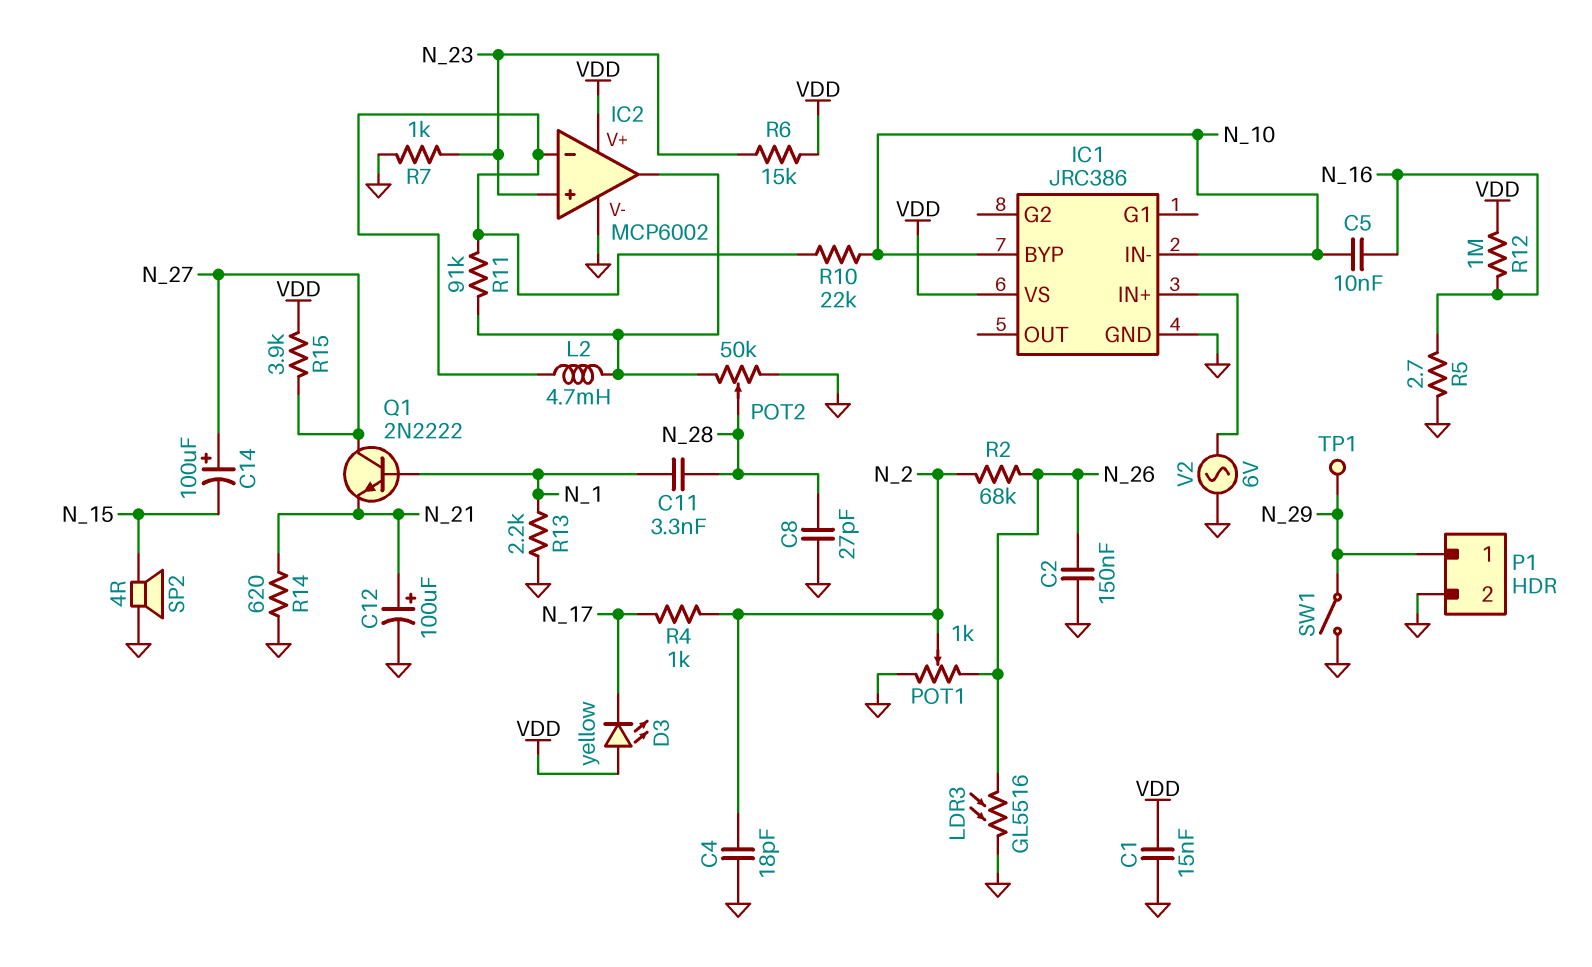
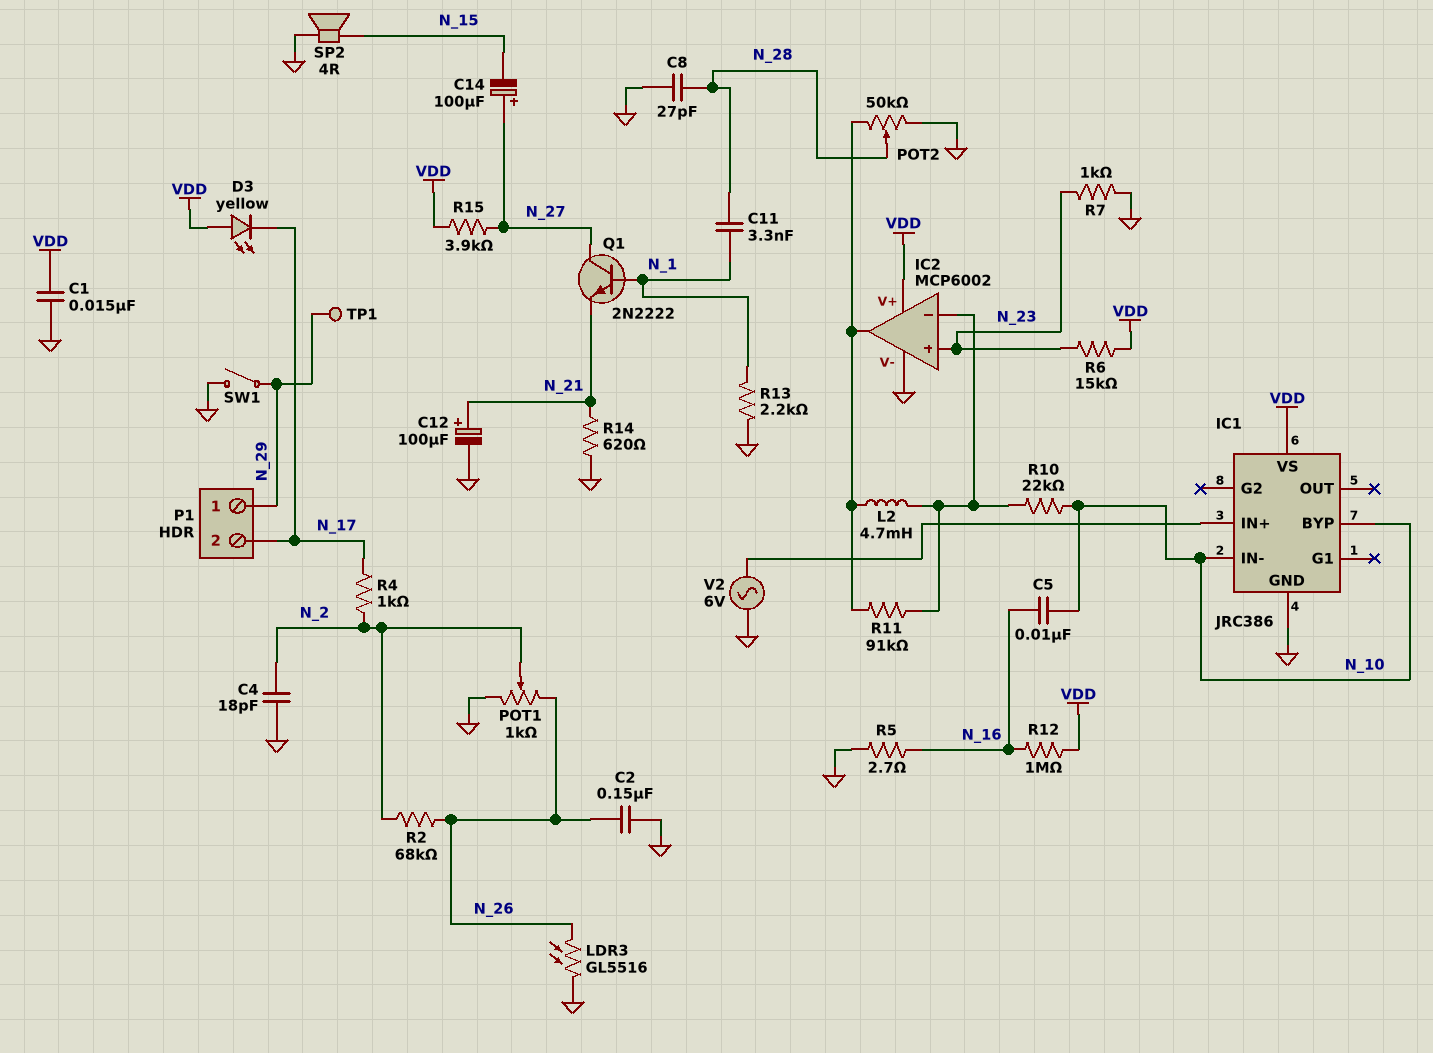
P1 pin 2: GND -> N_17

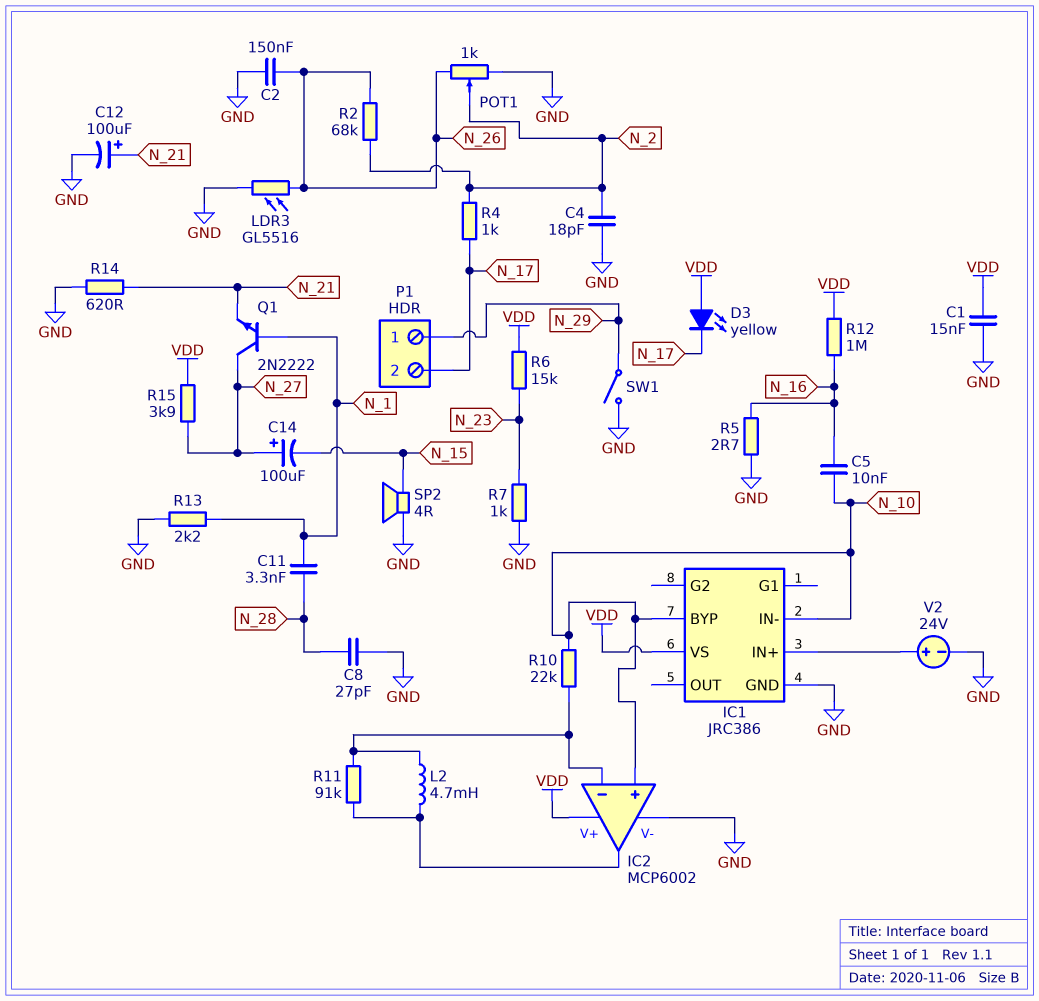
IC2 pin in+: N_23 -> N_10
POT2: 50k (GND, IC2/out, wiper N_28) -> none
TP1: test point (N_29) -> none
V2: AC 6V (GND, IC1/IN+) -> 24V (plus IC1/IN+, minus GND)

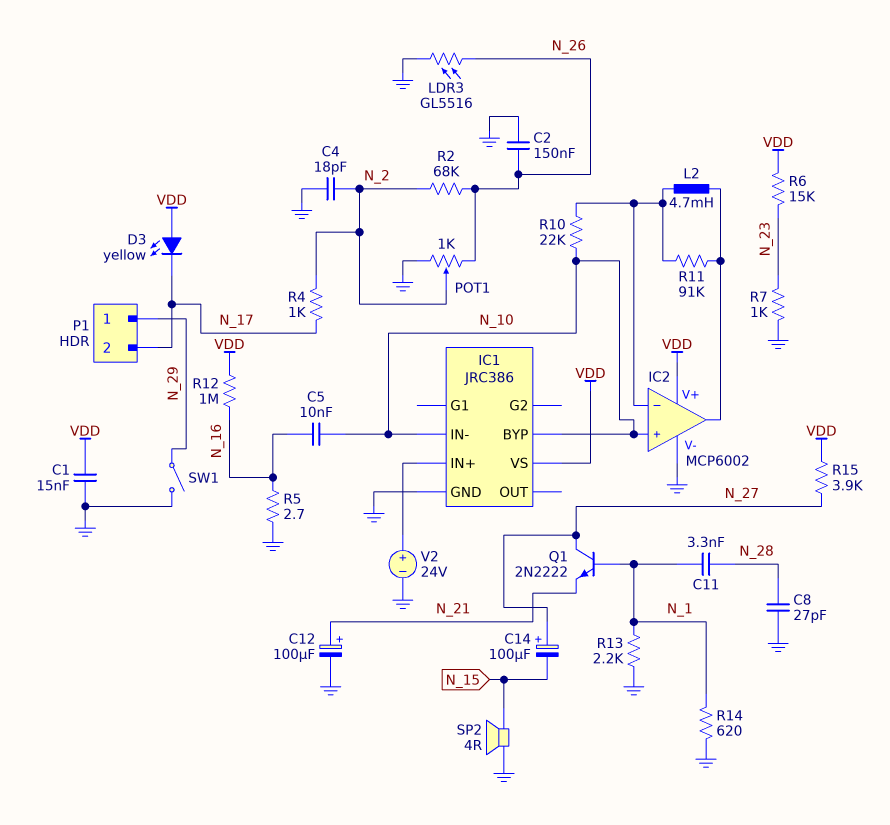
R14: 620 (GND, N_21) -> 620 (GND, N_1)

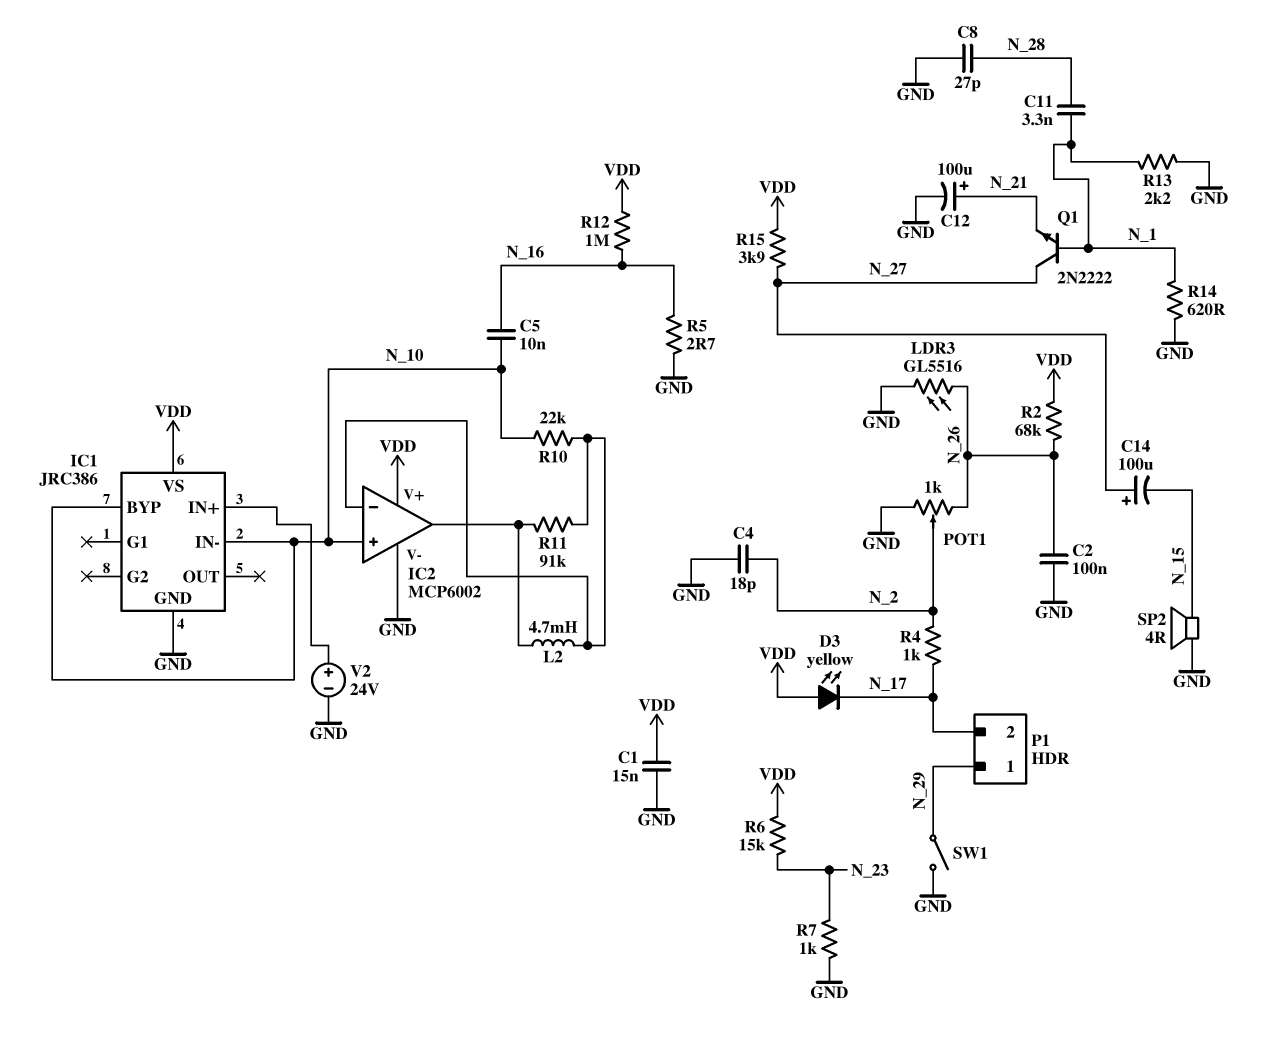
C2: 150nF (GND, N_26) -> 100nF (GND, N_26)
R2: 68k (N_2, N_26) -> 68k (N_26, VDD)

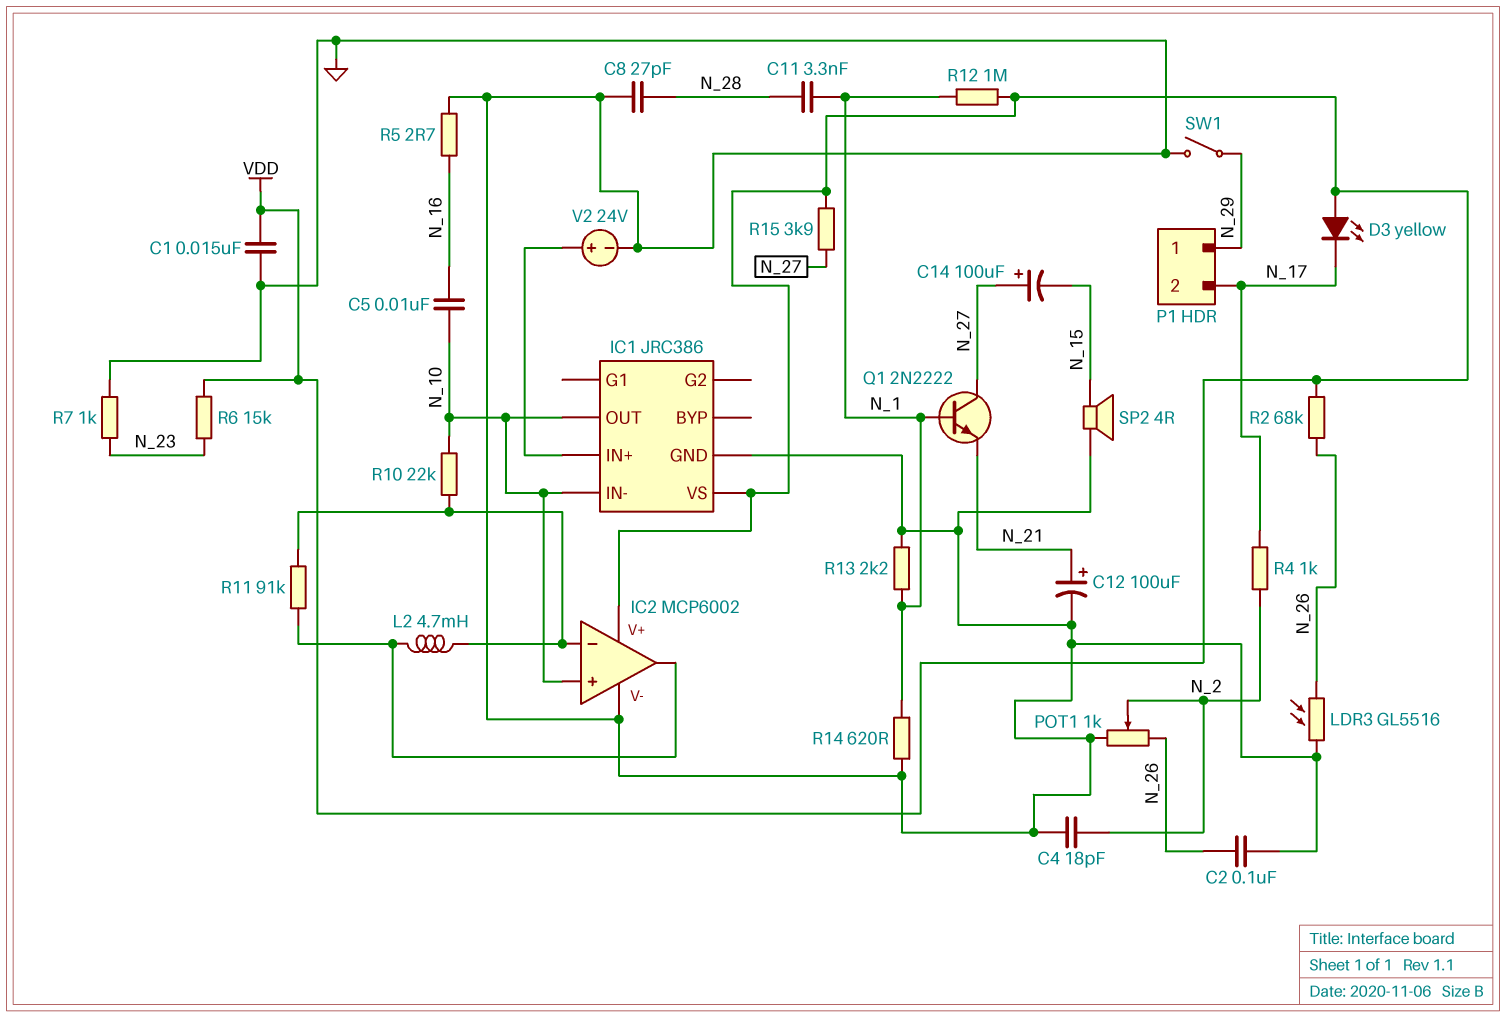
IC1 pin BYP: N_10 -> none
IC1 pin OUT: none -> N_10
R12: 1M (N_16, VDD) -> 1M (N_1, VDD)

